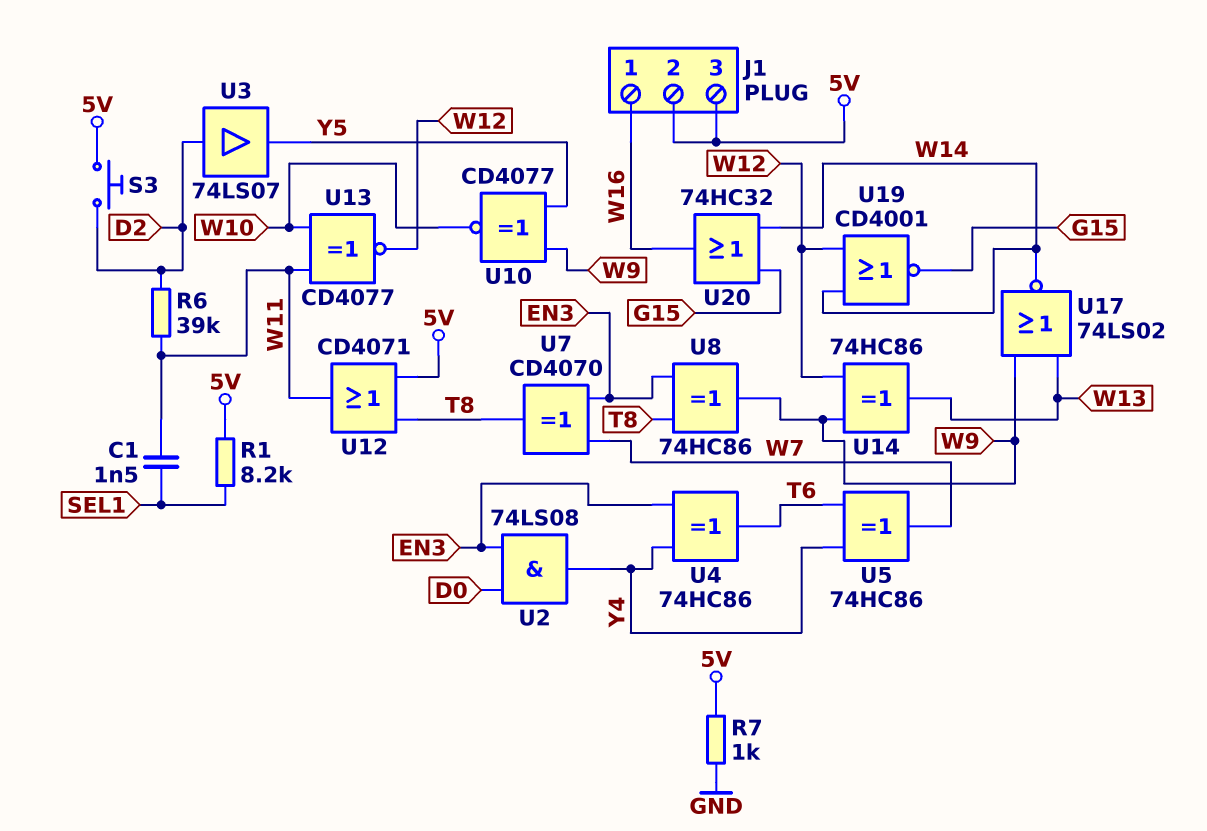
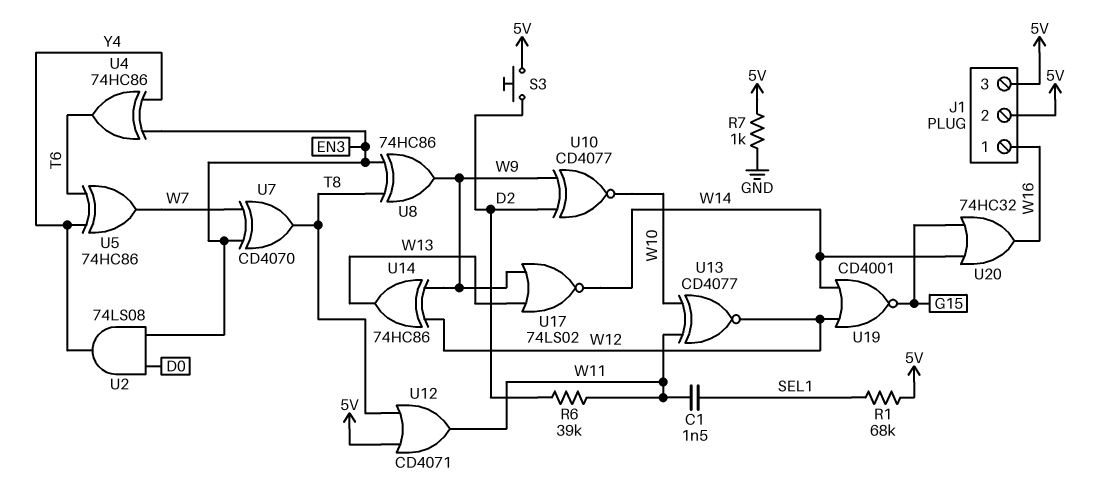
R1: 8.2k (5V, SEL1) -> 68k (5V, SEL1)
U3: buffer 74LS07 (in D2, out Y5) -> none
U10: XNOR CD4077 (in W9, in Y5, out W10) -> XNOR CD4077 (in D2, in W9, out W10)

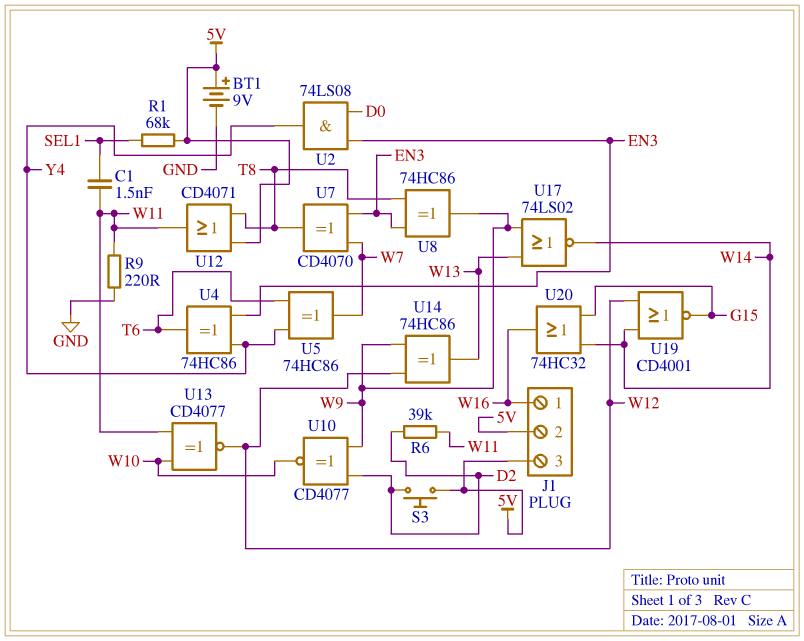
BT1: none -> 9V (plus 5V, minus GND)
R7: 1k (5V, GND) -> none
R9: none -> 220 (GND, W11)

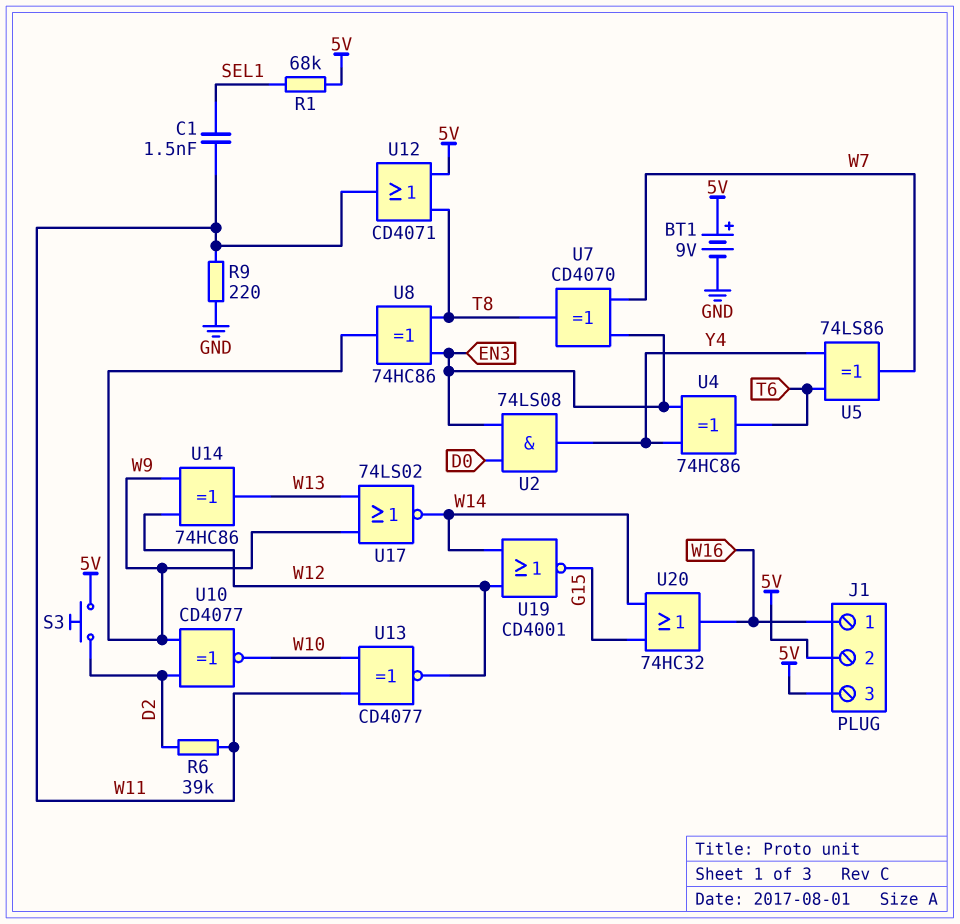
U5: XOR 74HC86 (in T6, in Y4, out W7) -> XOR 74LS86 (in T6, in Y4, out W7)

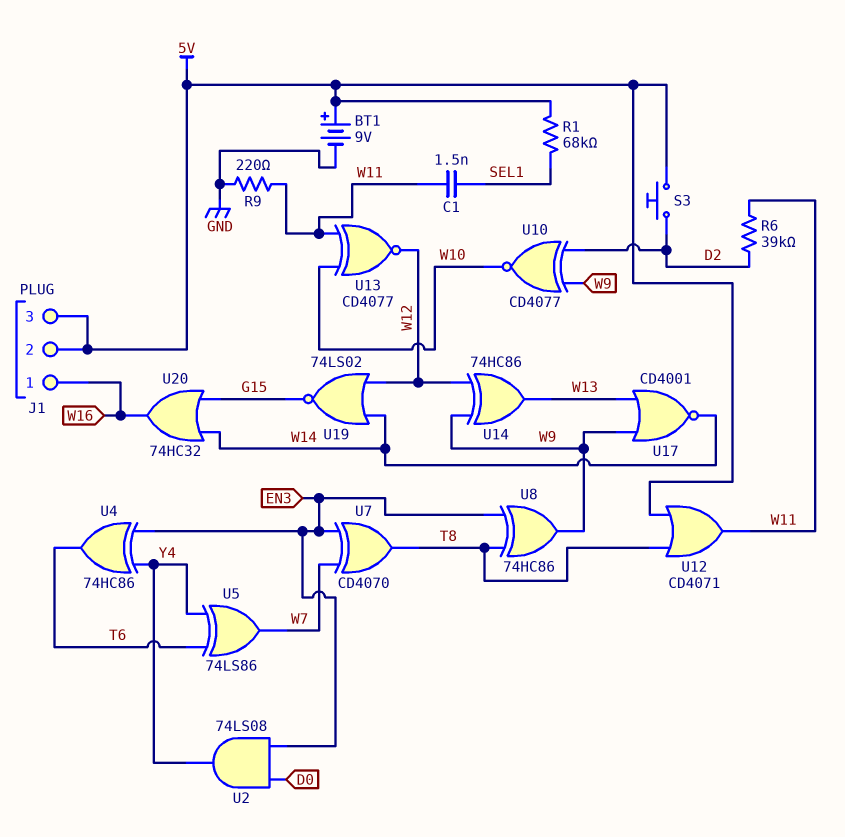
U17: NOR 74LS02 (in W9, in W13, out W14) -> NOR CD4001 (in W9, in W13, out W14)
U19: NOR CD4001 (in W12, in W14, out G15) -> NOR 74LS02 (in W12, in W14, out G15)

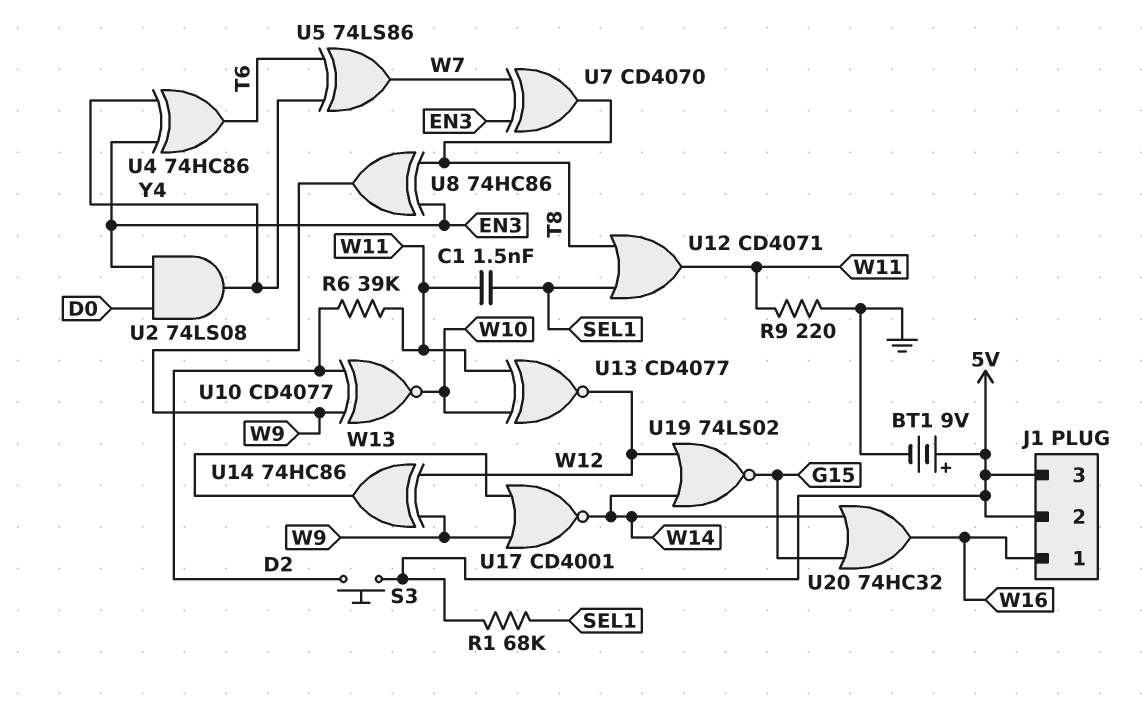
U12: OR CD4071 (in 5V, in T8, out W11) -> OR CD4071 (in SEL1, in T8, out W11)

